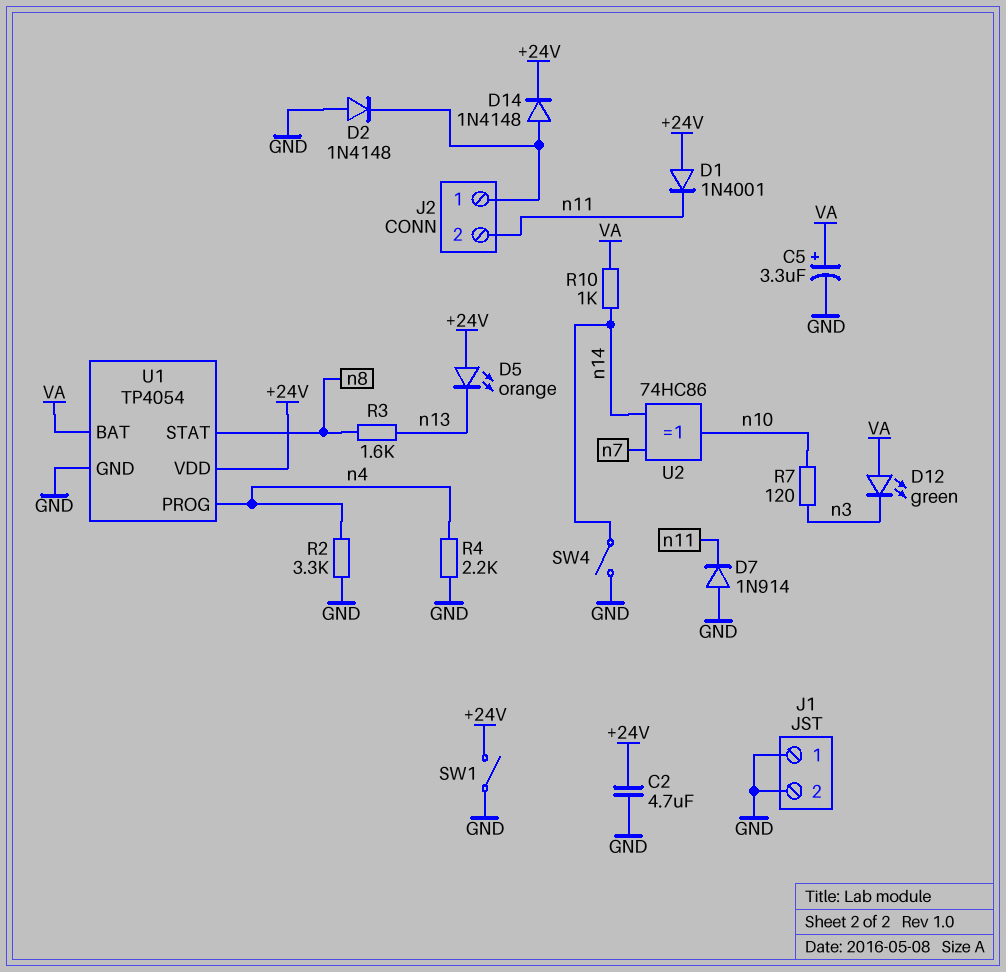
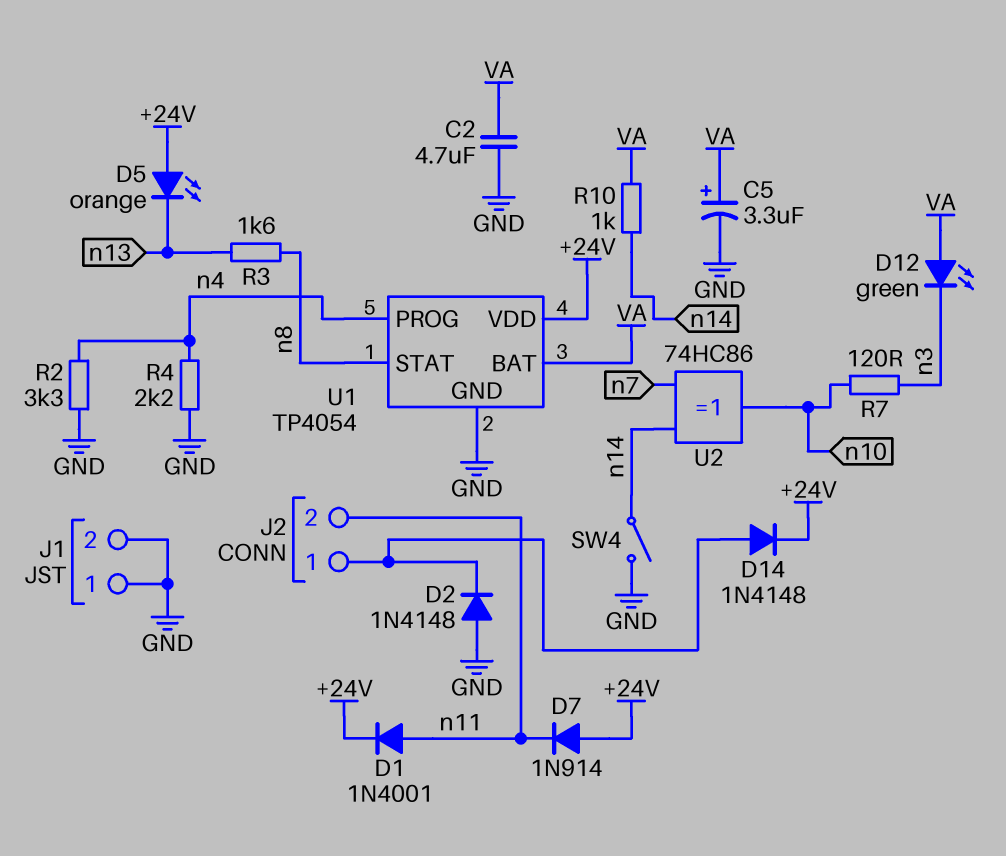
C2: 4.7uF (+24V, GND) -> 4.7uF (GND, VA)
D1: diode 1N4001 (A +24V, K n11) -> diode 1N4001 (A n11, K +24V)
D7: diode 1N914 (A GND, K n11) -> diode 1N914 (A +24V, K n11)
SW1: switch (+24V, GND) -> none

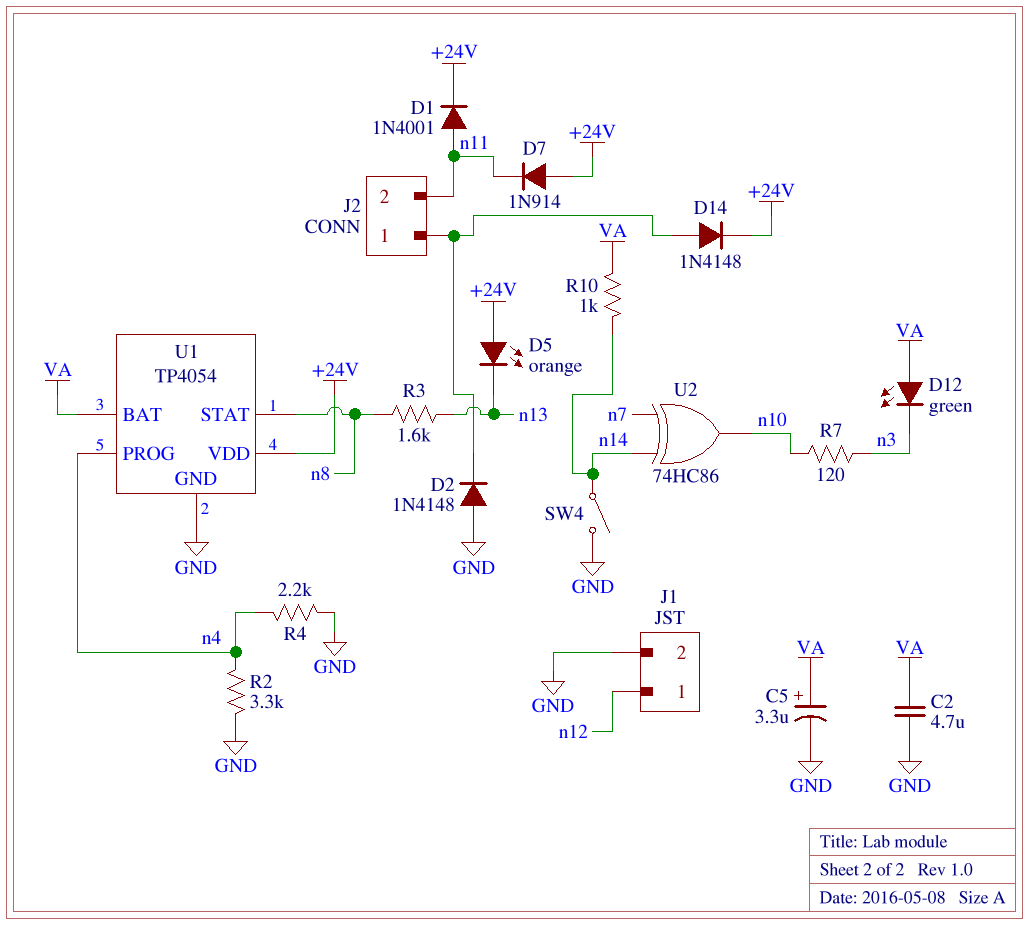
J1 pin 1: GND -> n12

